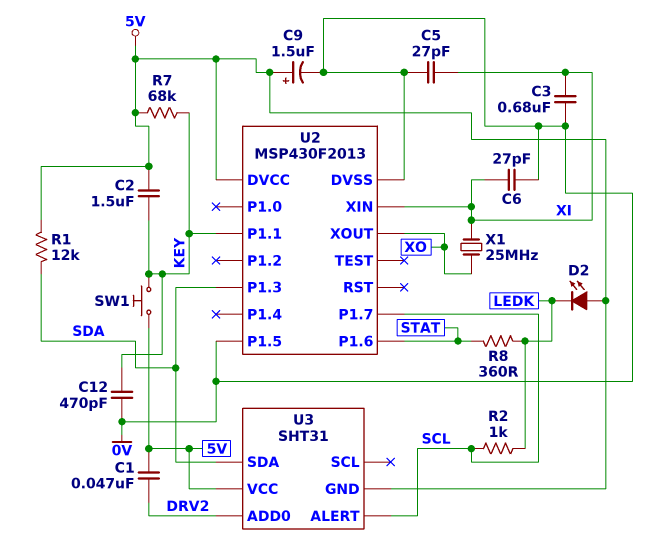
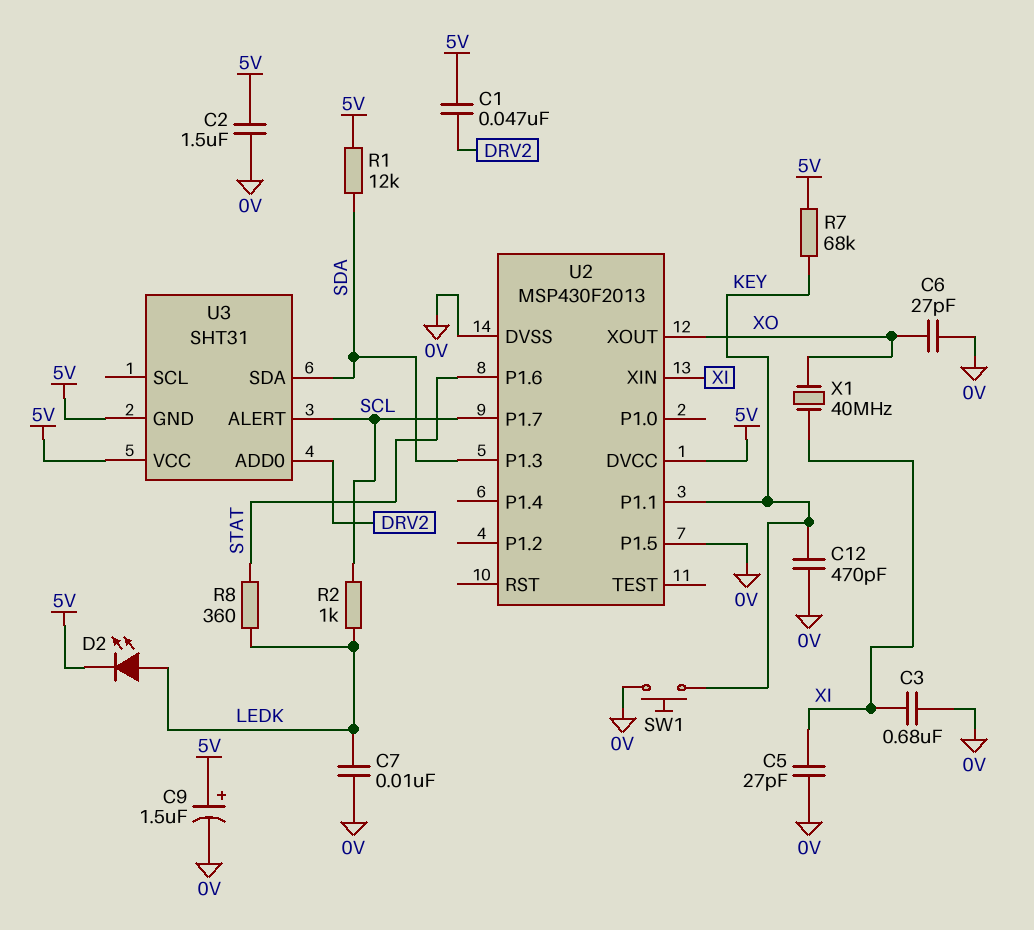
C2: 1.5uF (5V, KEY) -> 1.5uF (0V, 5V)
C6: 27pF (0V, XI) -> 27pF (0V, XO)
C7: none -> 10nF (0V, LEDK)
D2: LED (A 5V, K LEDK) -> LED (A LEDK, K 5V)
SW1: button (5V, KEY) -> button (0V, KEY)
X1: 25MHz (XI, XO) -> 40MHz (XI, XO)

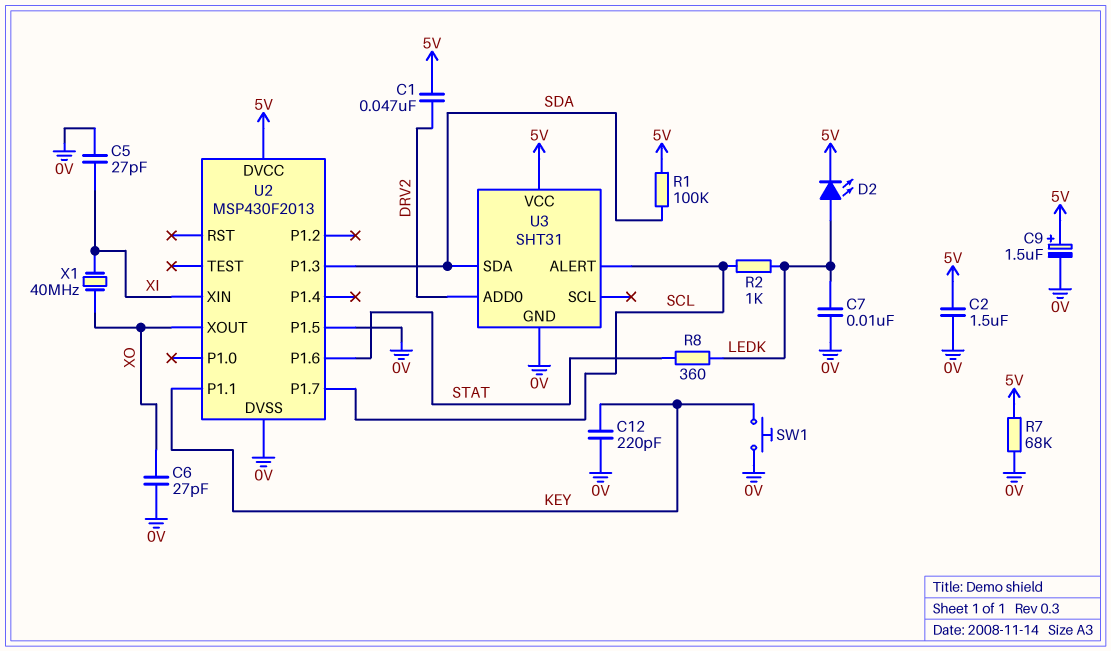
C3: 680nF (0V, XI) -> none
C12: 470pF (0V, KEY) -> 220pF (0V, KEY)
R1: 12k (5V, SDA) -> 100k (5V, SDA)
R7: 68k (5V, KEY) -> 68k (0V, 5V)
U3 pin GND: 5V -> 0V

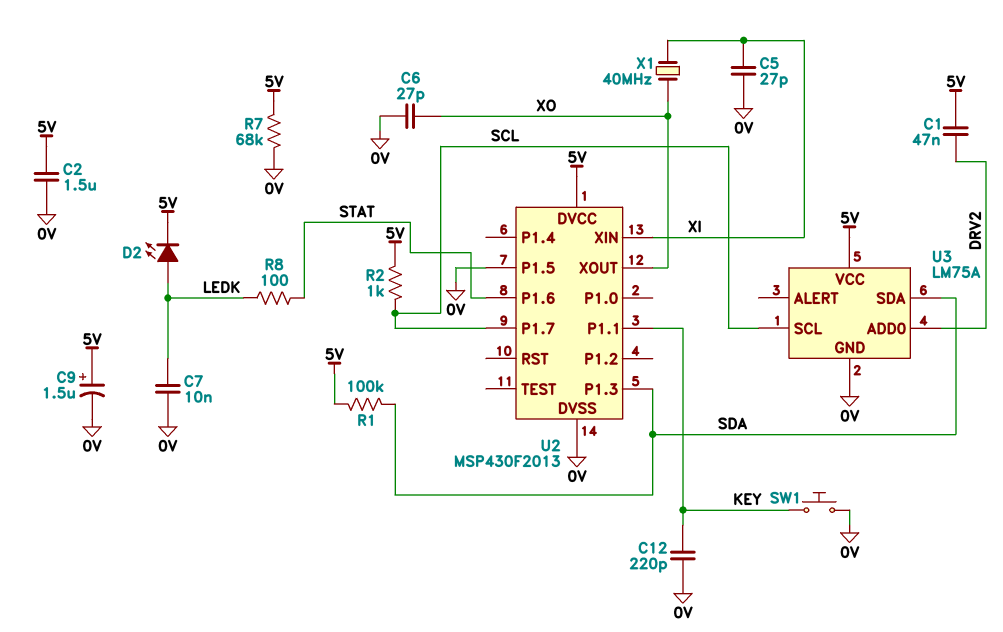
R2: 1k (LEDK, SCL) -> 1k (5V, SCL)
R8: 360 (LEDK, STAT) -> 100 (LEDK, STAT)
U3: SHT31 -> LM75A
U3 pin ALERT: SCL -> none
U3 pin SCL: none -> SCL

